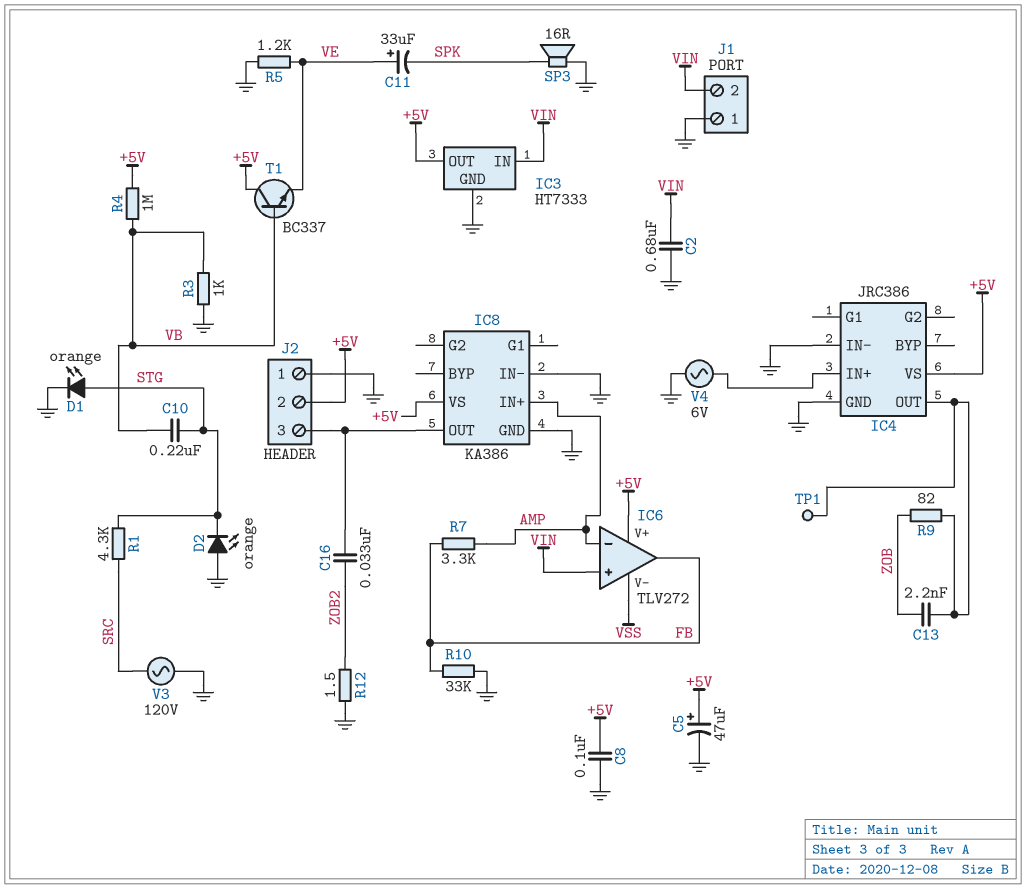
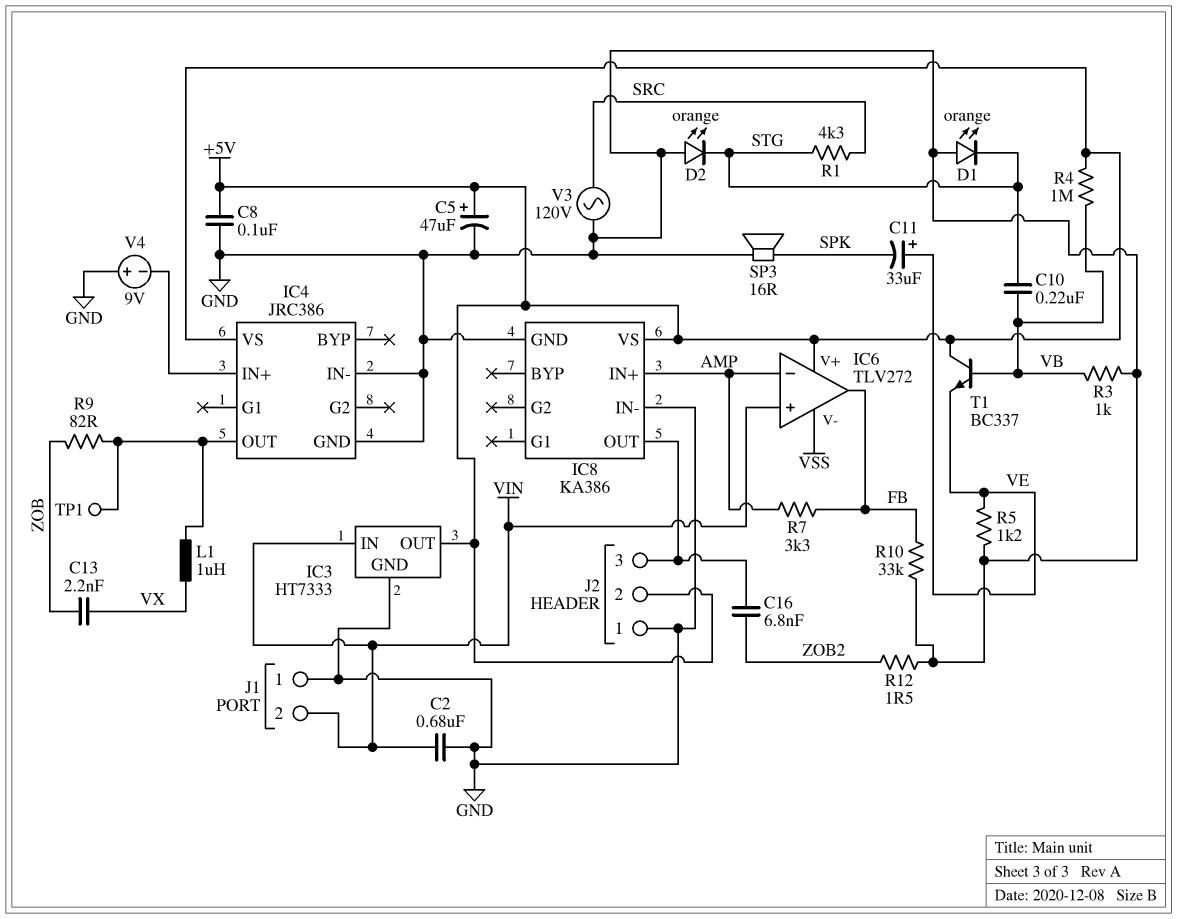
C13: 2.2nF (IC4/OUT, ZOB) -> 2.2nF (VX, ZOB)
C16: 33nF (IC8/OUT, ZOB2) -> 6.8nF (IC8/OUT, ZOB2)
D1: LED orange (A STG, K GND) -> LED orange (A GND, K STG)
L1: none -> 1uH (IC4/OUT, VX)
V4: AC 6V (GND, IC4/IN+) -> 9V (plus GND, minus IC4/IN+)

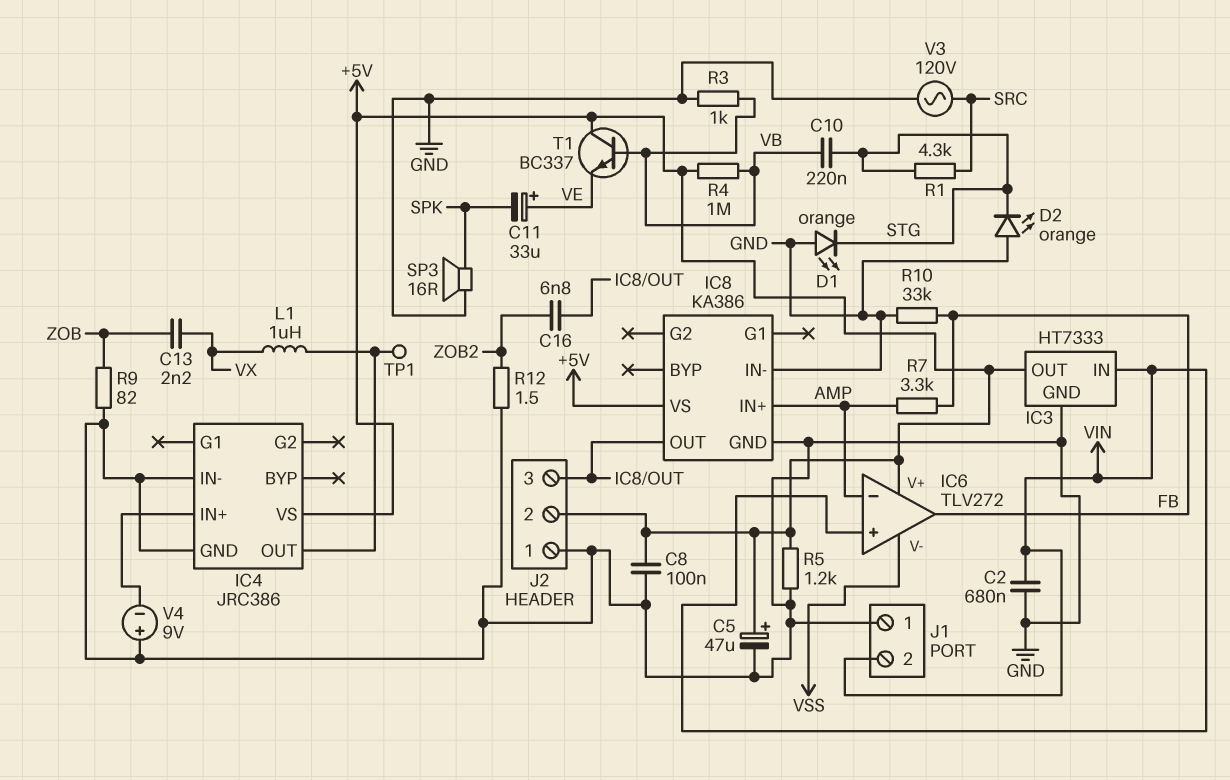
R5: 1.2k (GND, VE) -> 1.2k (+5V, GND)
R9: 82 (IC4/OUT, ZOB) -> 82 (GND, ZOB)

